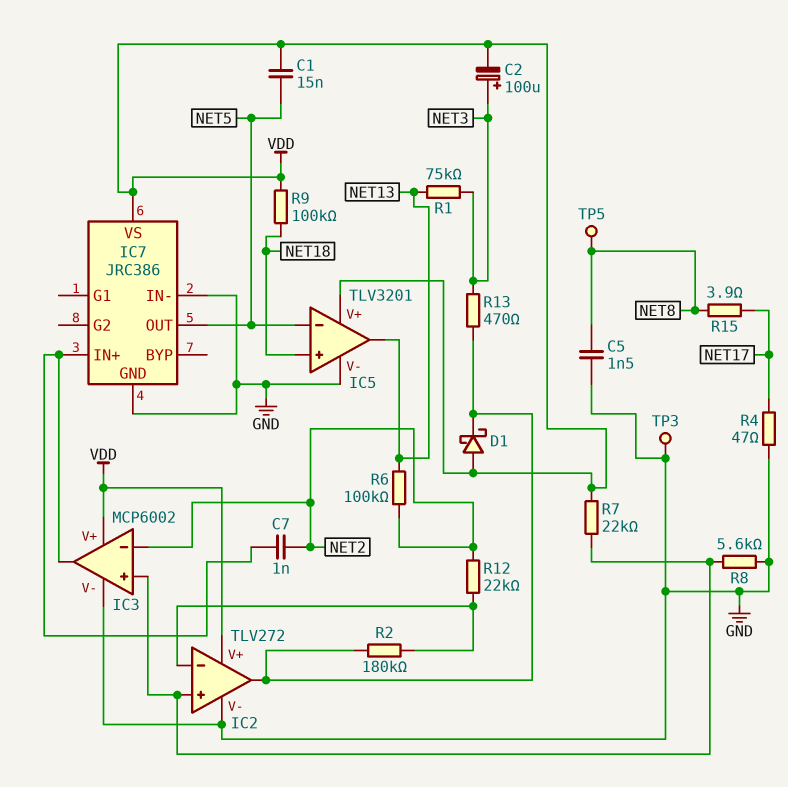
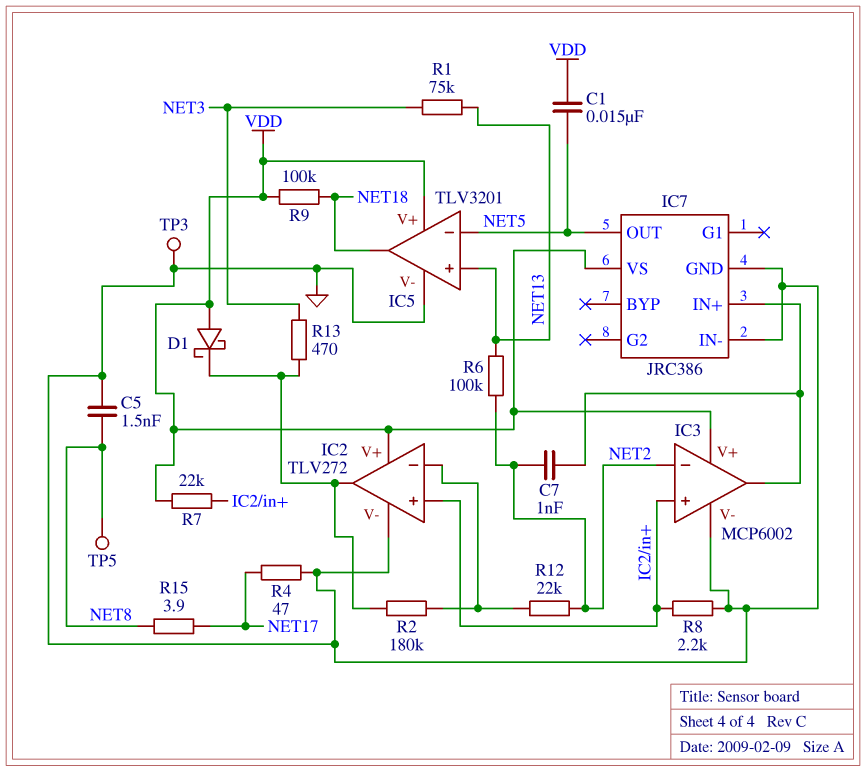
C2: 100uF (plus NET3, minus VDD) -> none
IC5 pin in+: NET18 -> NET13
IC5 pin out: NET13 -> NET18
R8: 5.6k (GND, IC2/in+) -> 2.2k (GND, IC2/in+)

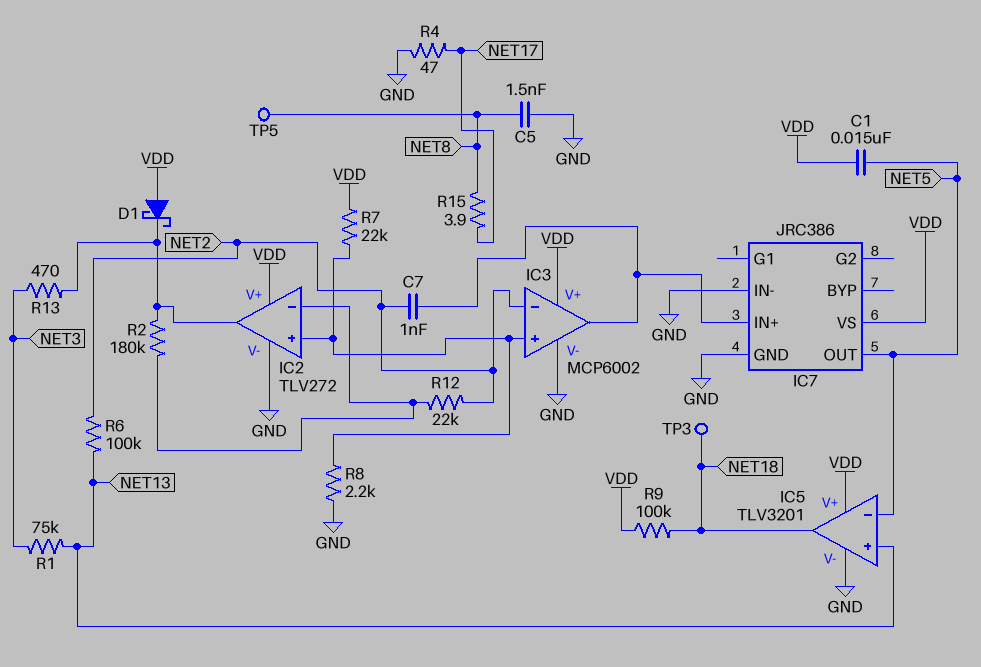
TP3: test point (GND) -> test point (NET18)

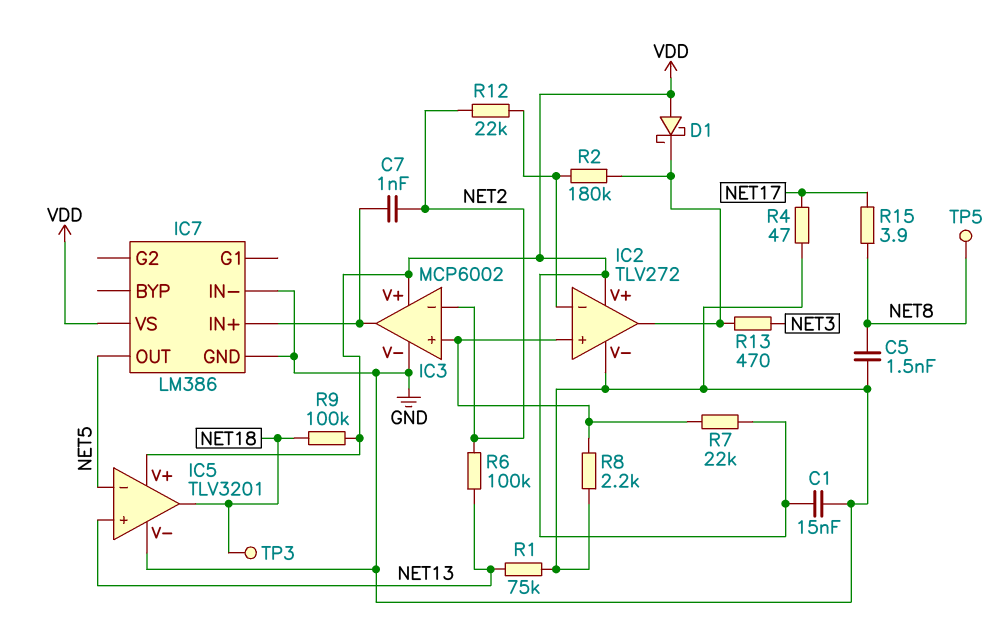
C1: 15nF (NET5, VDD) -> 15nF (GND, VDD)
IC7: JRC386 -> LM386
R1: 75k (NET3, NET13) -> 75k (GND, NET13)

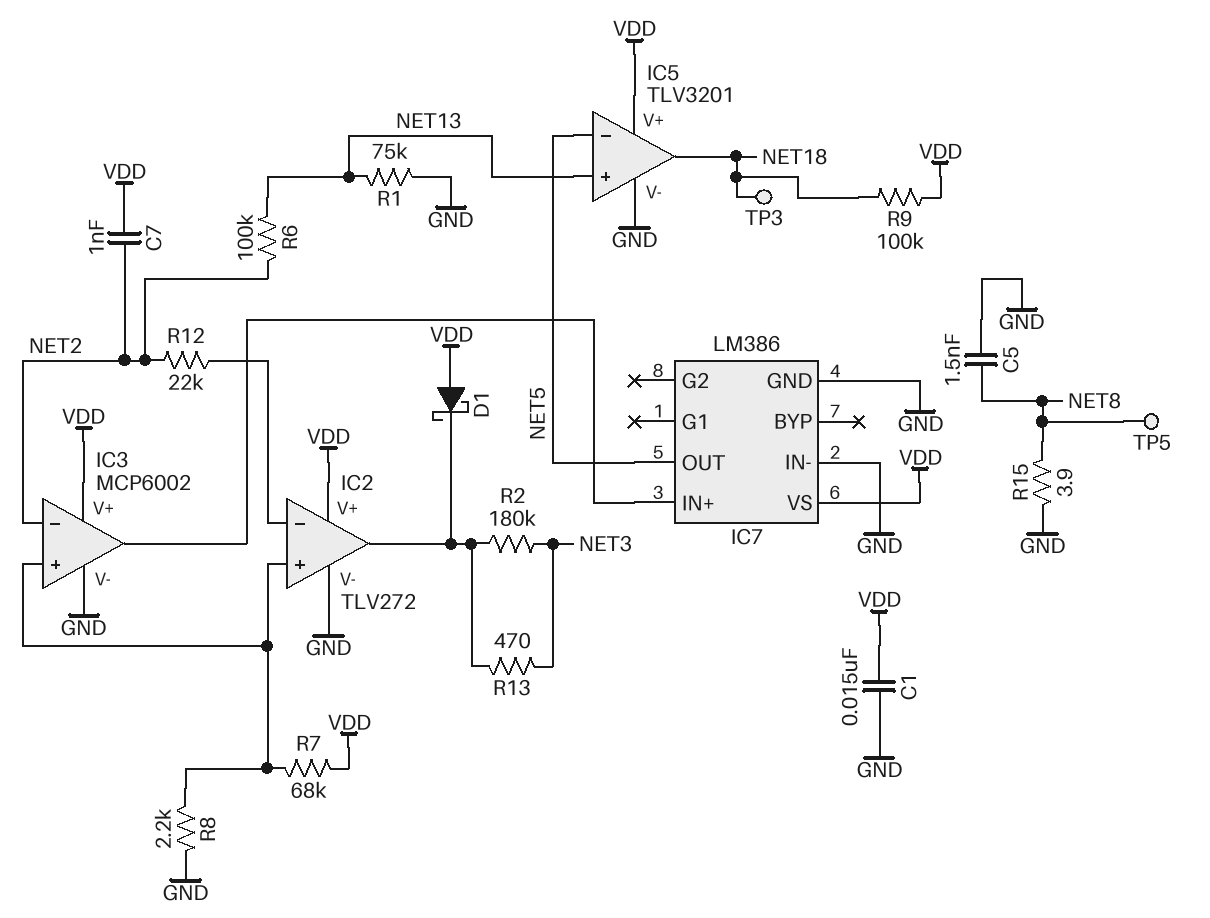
C7: 1nF (IC3/out, NET2) -> 1nF (NET2, VDD)
R2: 180k (IC2/in-, IC2/out) -> 180k (IC2/out, NET3)
R4: 47 (GND, NET17) -> none
R7: 22k (IC2/in+, VDD) -> 68k (IC2/in+, VDD)
R15: 3.9 (NET8, NET17) -> 3.9 (GND, NET8)

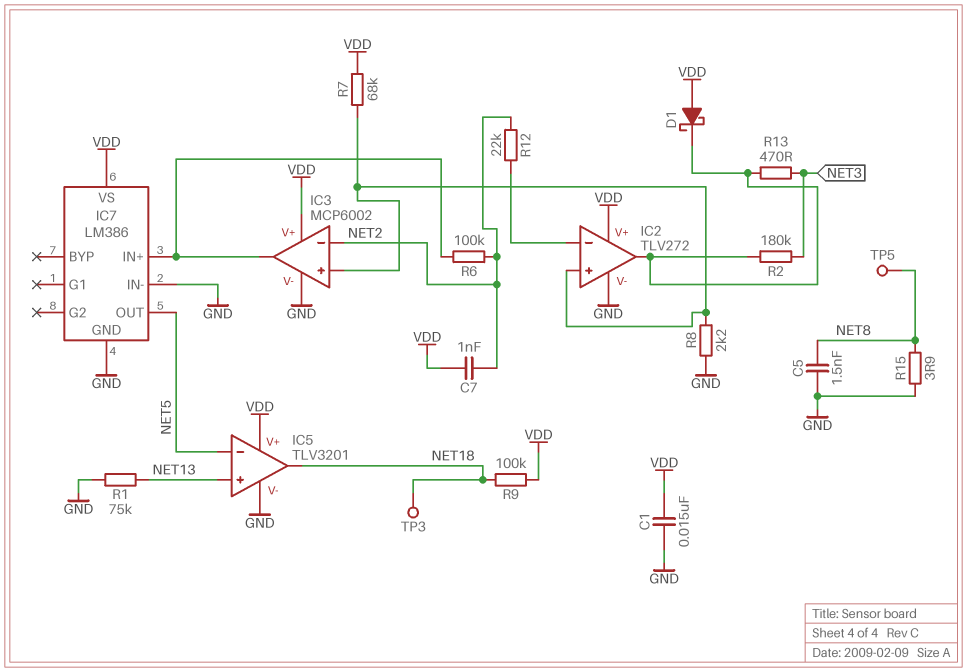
R6: 100k (NET2, NET13) -> 100k (IC3/out, NET2)

